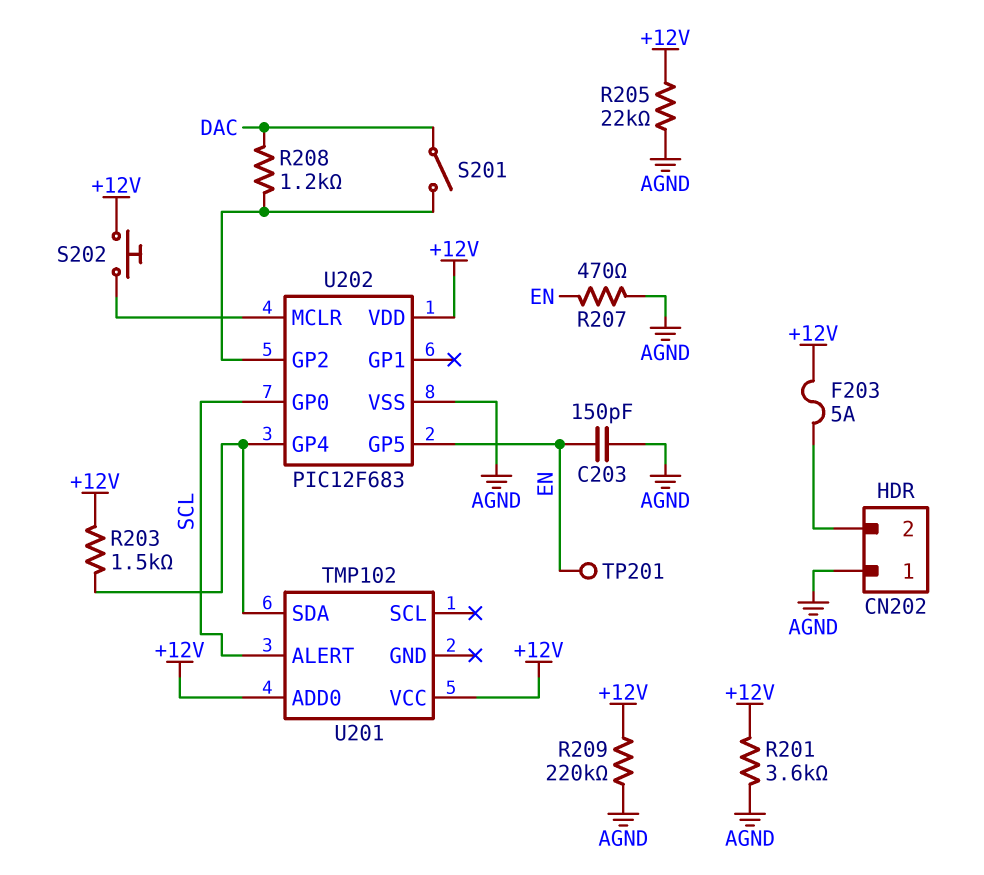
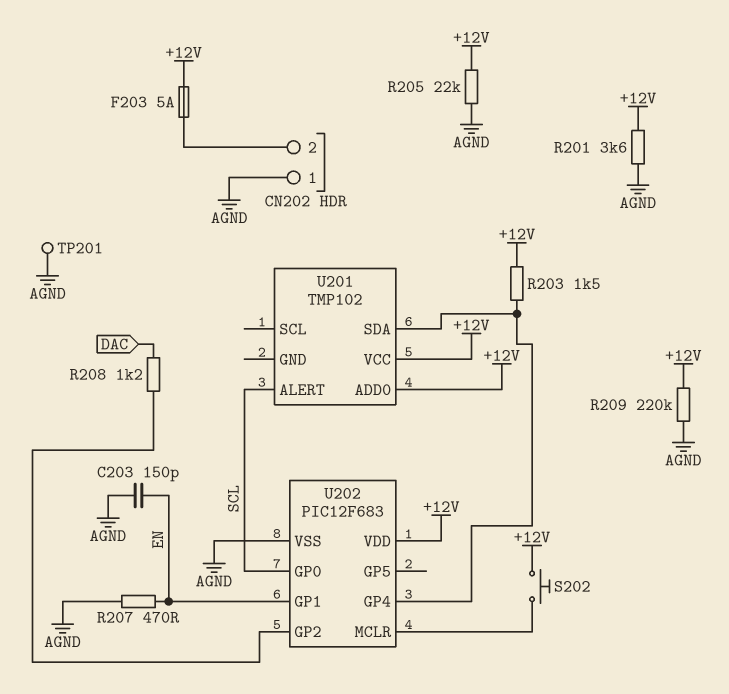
S201: switch (DAC, U202/GP2) -> none
TP201: test point (EN) -> test point (AGND)
U202 pin GP1: none -> EN
U202 pin GP5: EN -> none

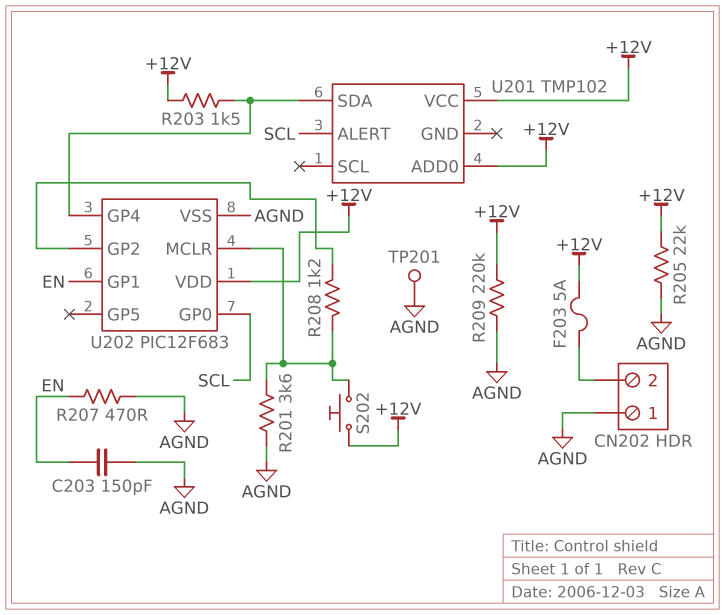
R201: 3.6k (+12V, AGND) -> 3.6k (AGND, U202/MCLR)
R208: 1.2k (DAC, U202/GP2) -> 1.2k (U202/GP2, U202/MCLR)

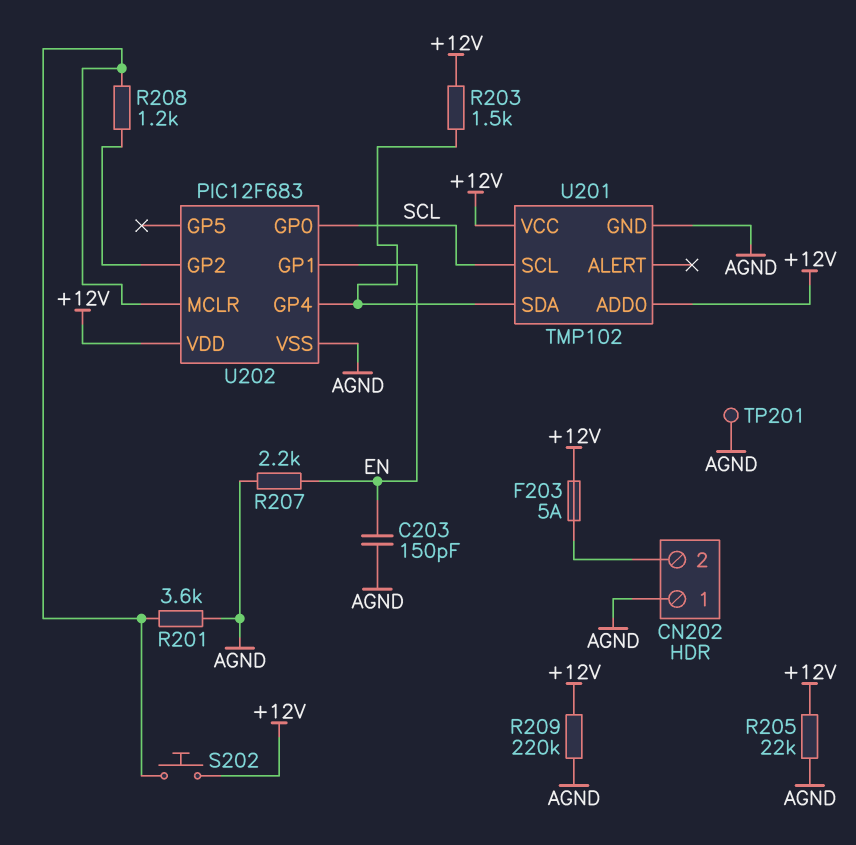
R207: 470 (AGND, EN) -> 2.2k (AGND, EN)
U201 pin ALERT: SCL -> none
U201 pin GND: none -> AGND
U201 pin SCL: none -> SCL

